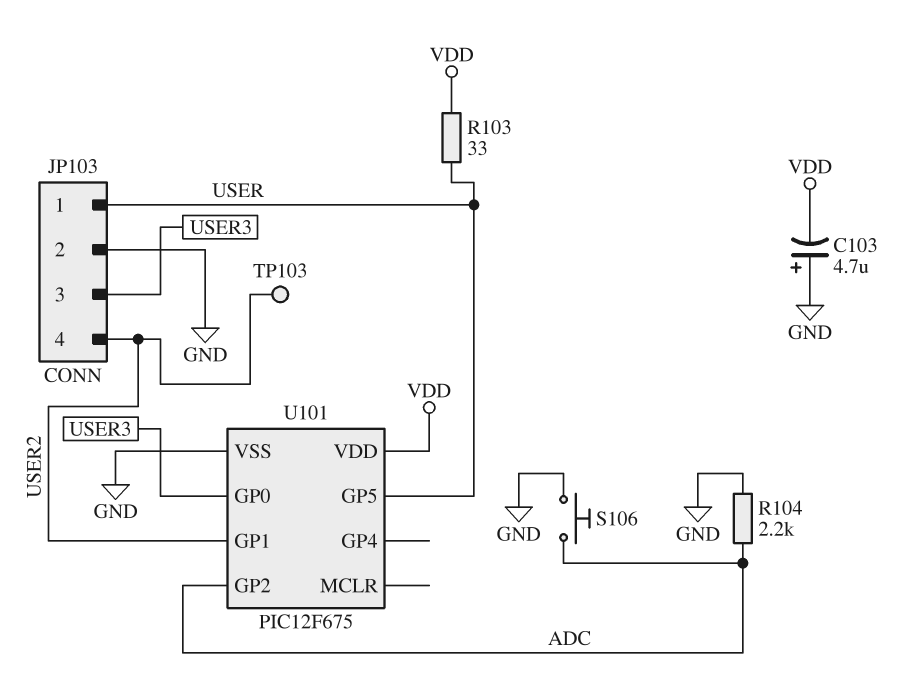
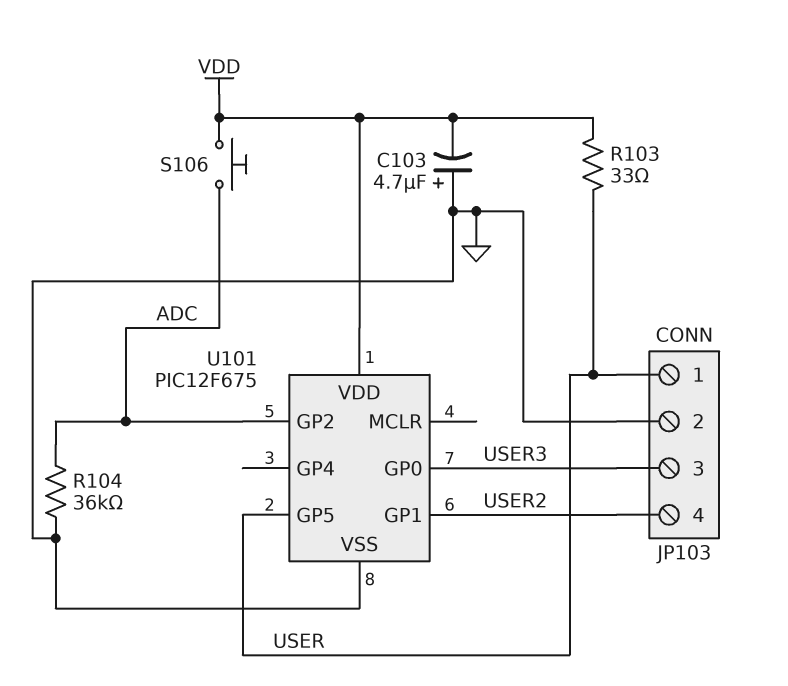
R104: 2.2k (ADC, GND) -> 36k (ADC, GND)
S106: button (ADC, GND) -> button (ADC, VDD)
TP103: test point (USER2) -> none

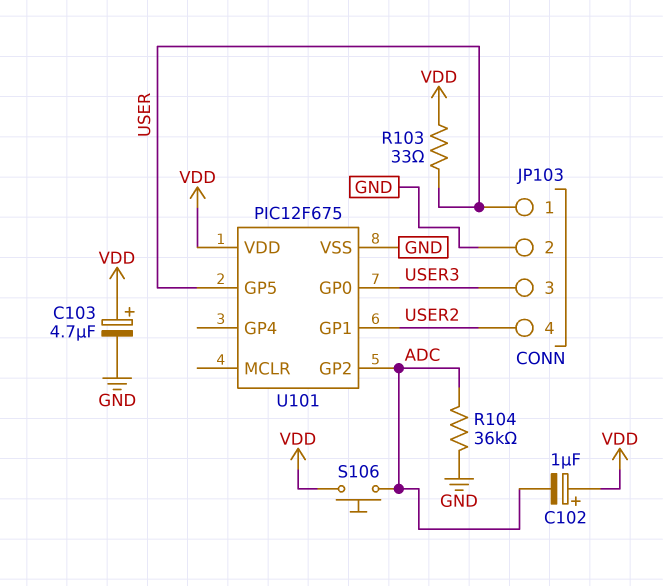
C102: none -> 1uF (plus VDD, minus ADC)
C103: 4.7uF (plus GND, minus VDD) -> 4.7uF (plus VDD, minus GND)

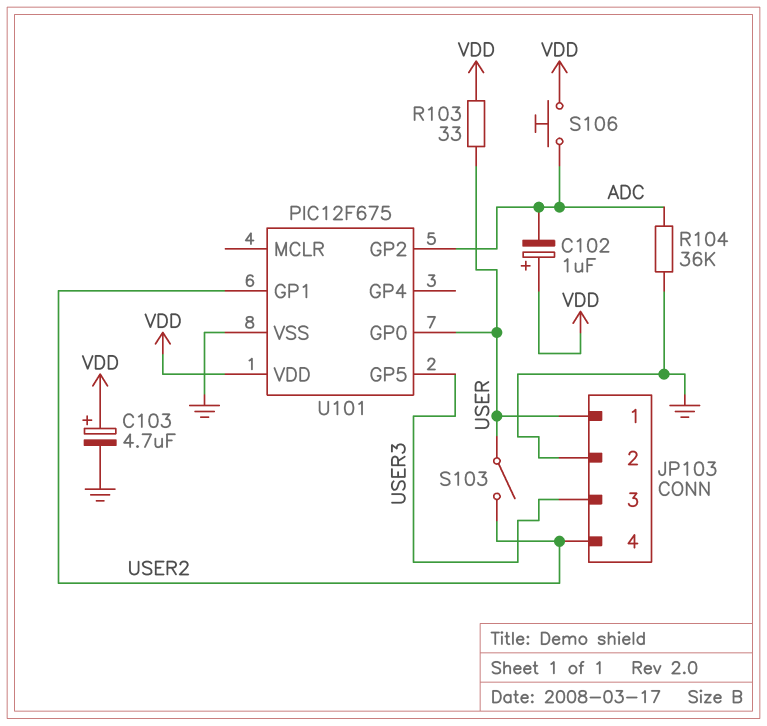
S103: none -> switch (USER, USER2)
U101 pin GP0: USER3 -> USER
U101 pin GP5: USER -> USER3

